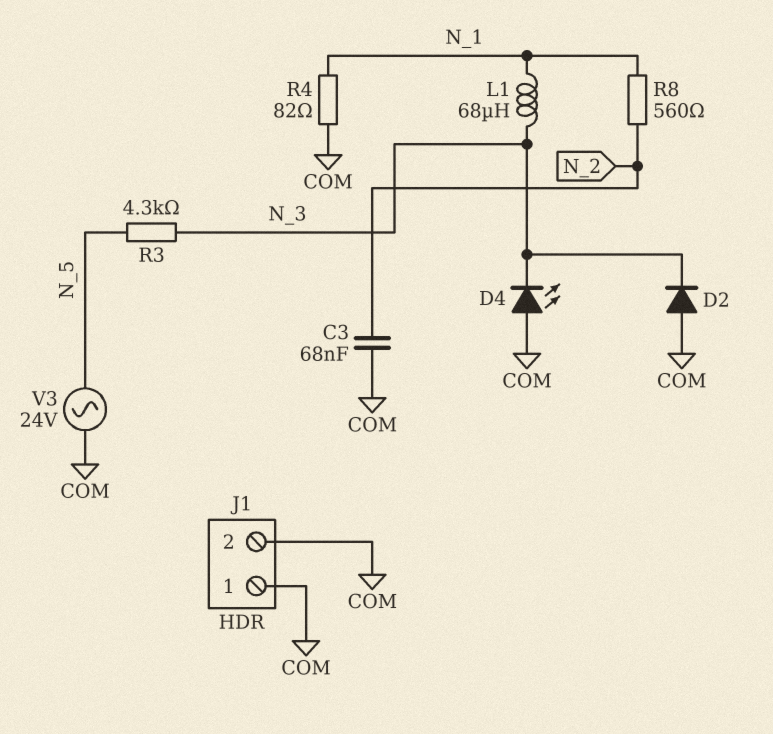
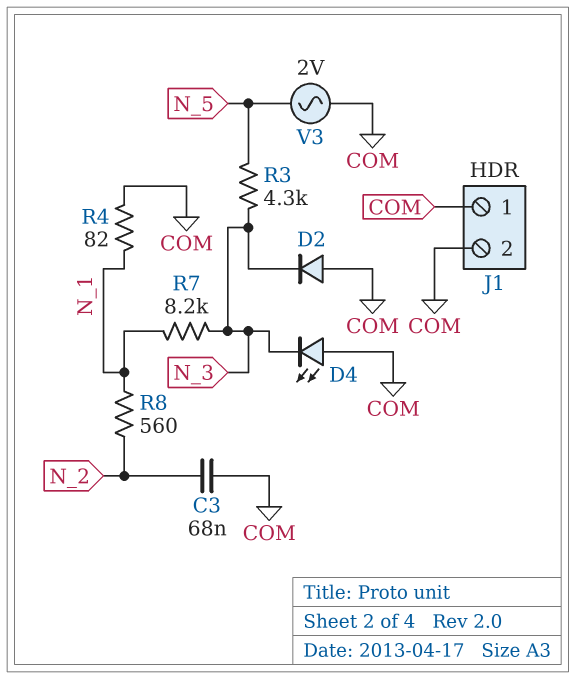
L1: 68uH (N_1, N_3) -> none
R7: none -> 8.2k (N_1, N_3)
V3: AC 24V (COM, N_5) -> AC 2V (COM, N_5)

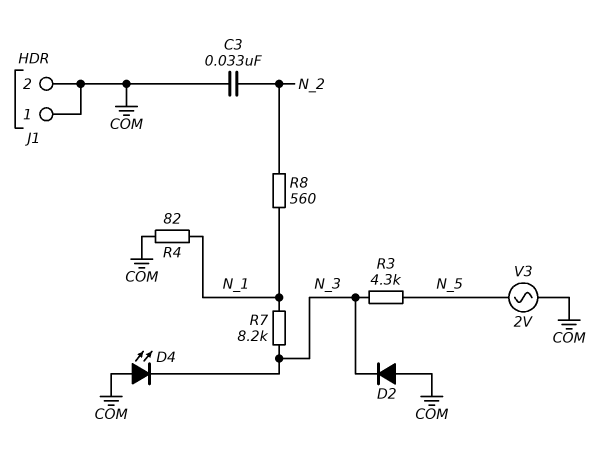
C3: 68nF (COM, N_2) -> 33nF (COM, N_2)

